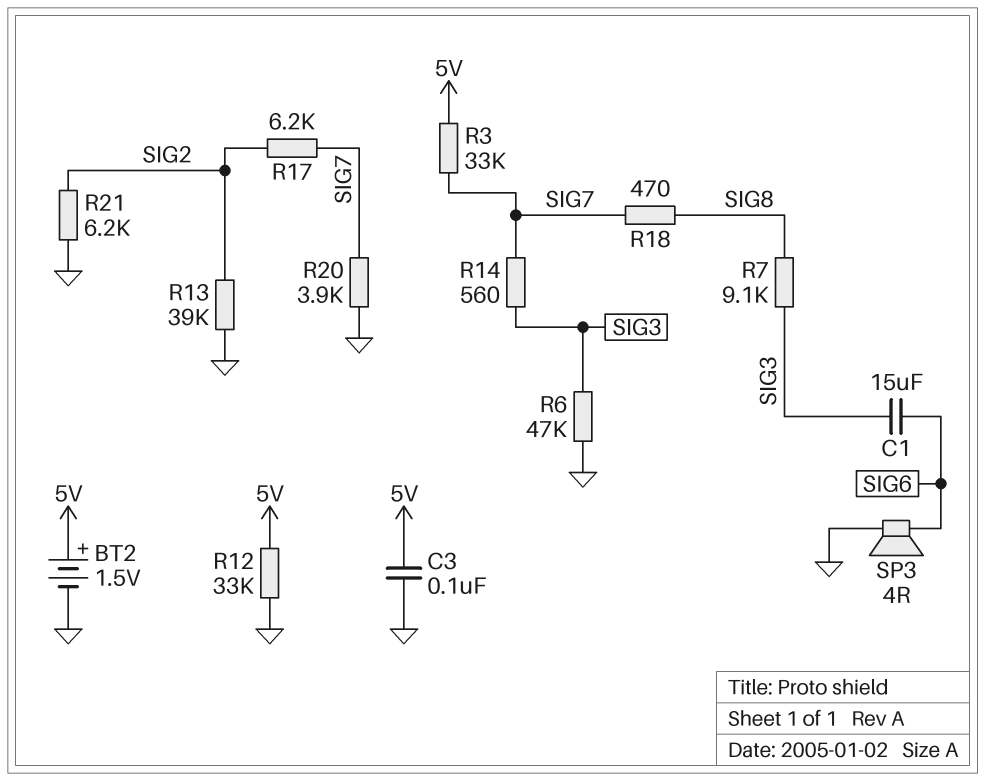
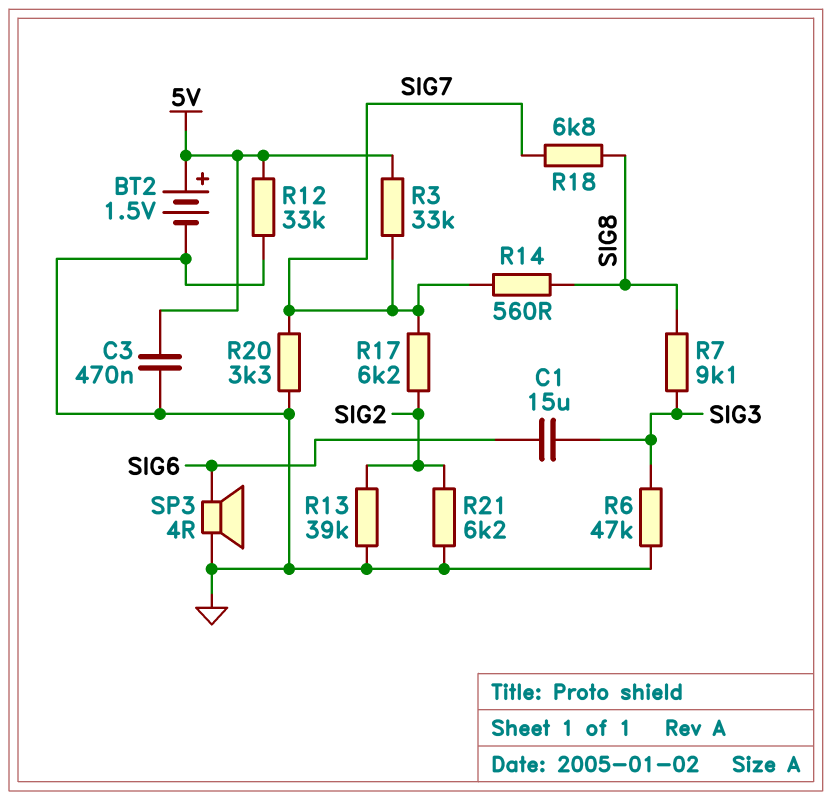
C3: 100nF (5V, GND) -> 470nF (5V, GND)
R14: 560 (SIG3, SIG7) -> 560 (SIG7, SIG8)
R18: 470 (SIG7, SIG8) -> 6.8k (SIG7, SIG8)
R20: 3.9k (GND, SIG7) -> 3.3k (GND, SIG7)

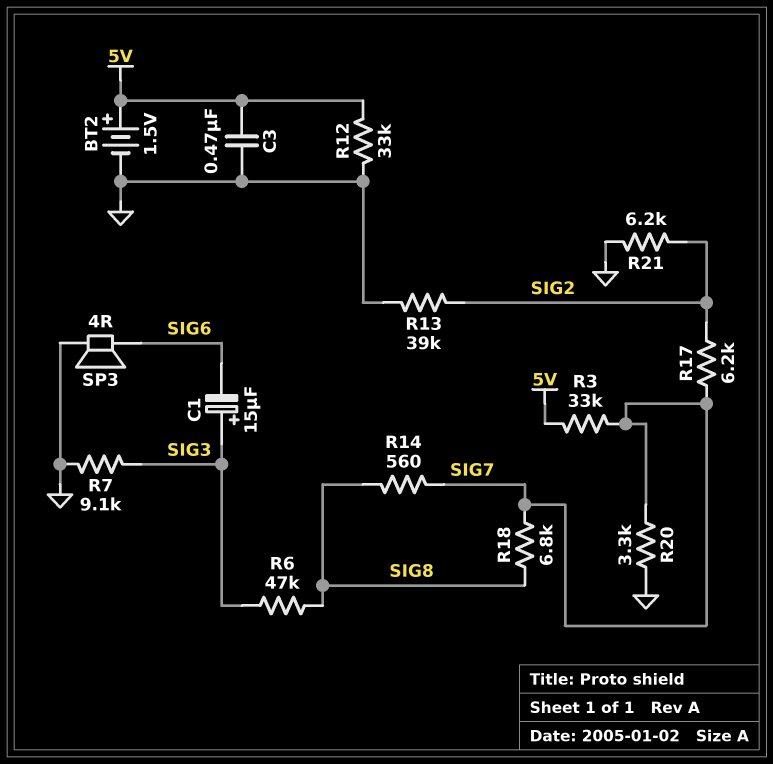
C1: 15uF (SIG3, SIG6) -> 15uF (plus SIG3, minus SIG6)
R6: 47k (GND, SIG3) -> 47k (SIG3, SIG8)
R7: 9.1k (SIG3, SIG8) -> 9.1k (GND, SIG3)

